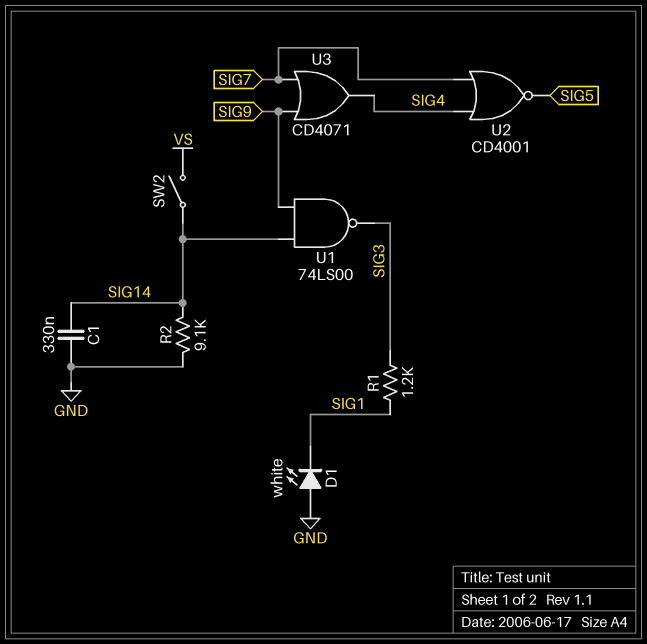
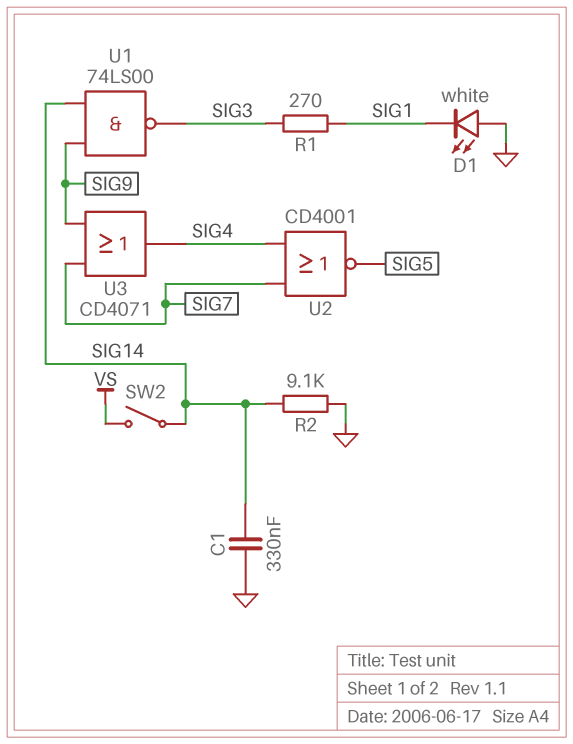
R1: 1.2k (SIG1, SIG3) -> 270 (SIG1, SIG3)

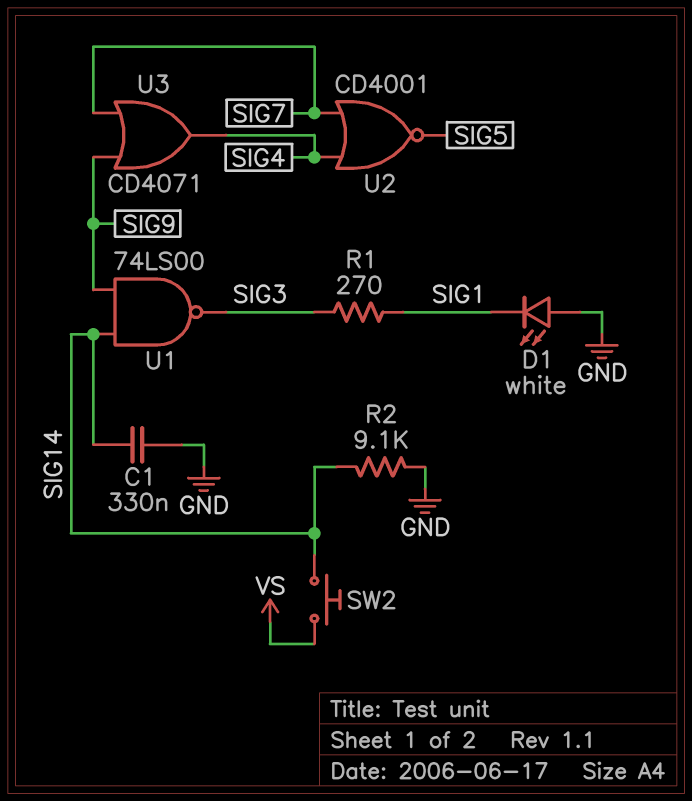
SW2: switch (SIG14, VS) -> button (SIG14, VS)

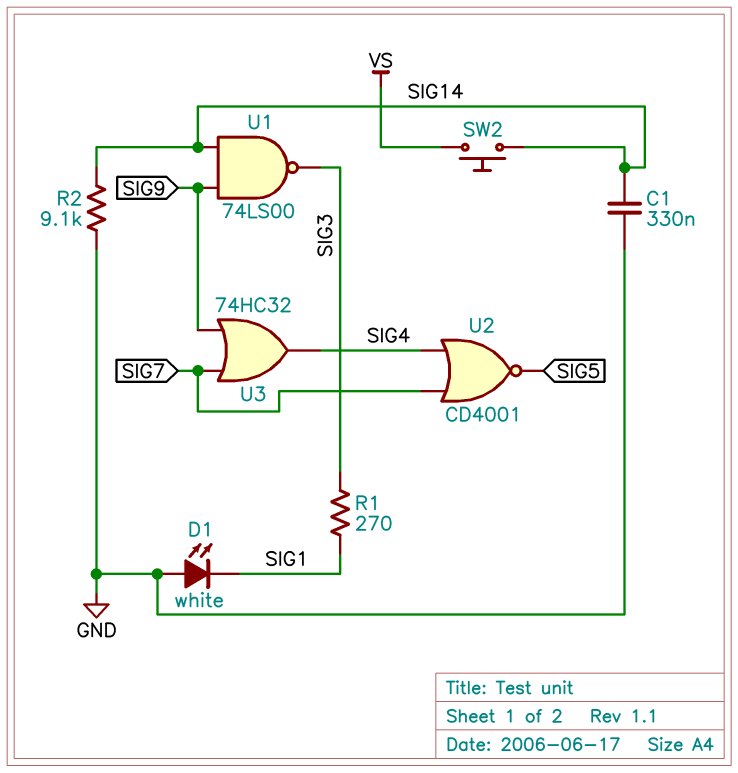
U3: OR CD4071 (in SIG7, in SIG9, out SIG4) -> OR 74HC32 (in SIG7, in SIG9, out SIG4)

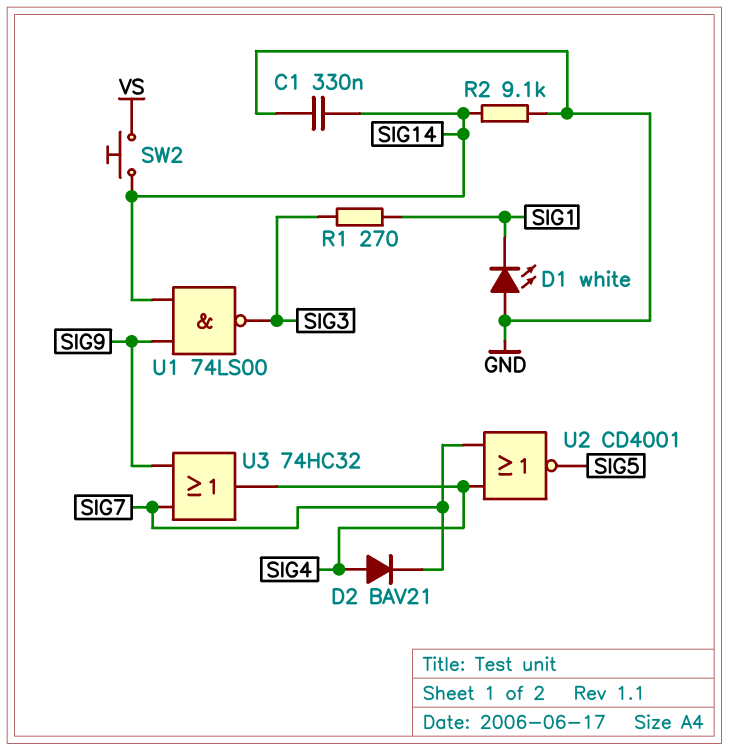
D2: none -> diode BAV21 (A SIG4, K SIG7)

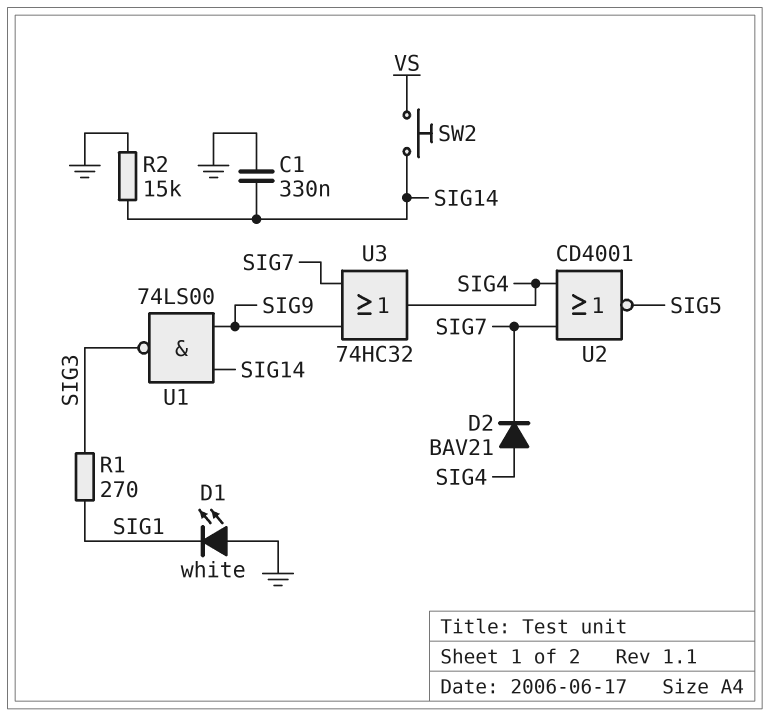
R2: 9.1k (GND, SIG14) -> 15k (GND, SIG14)

